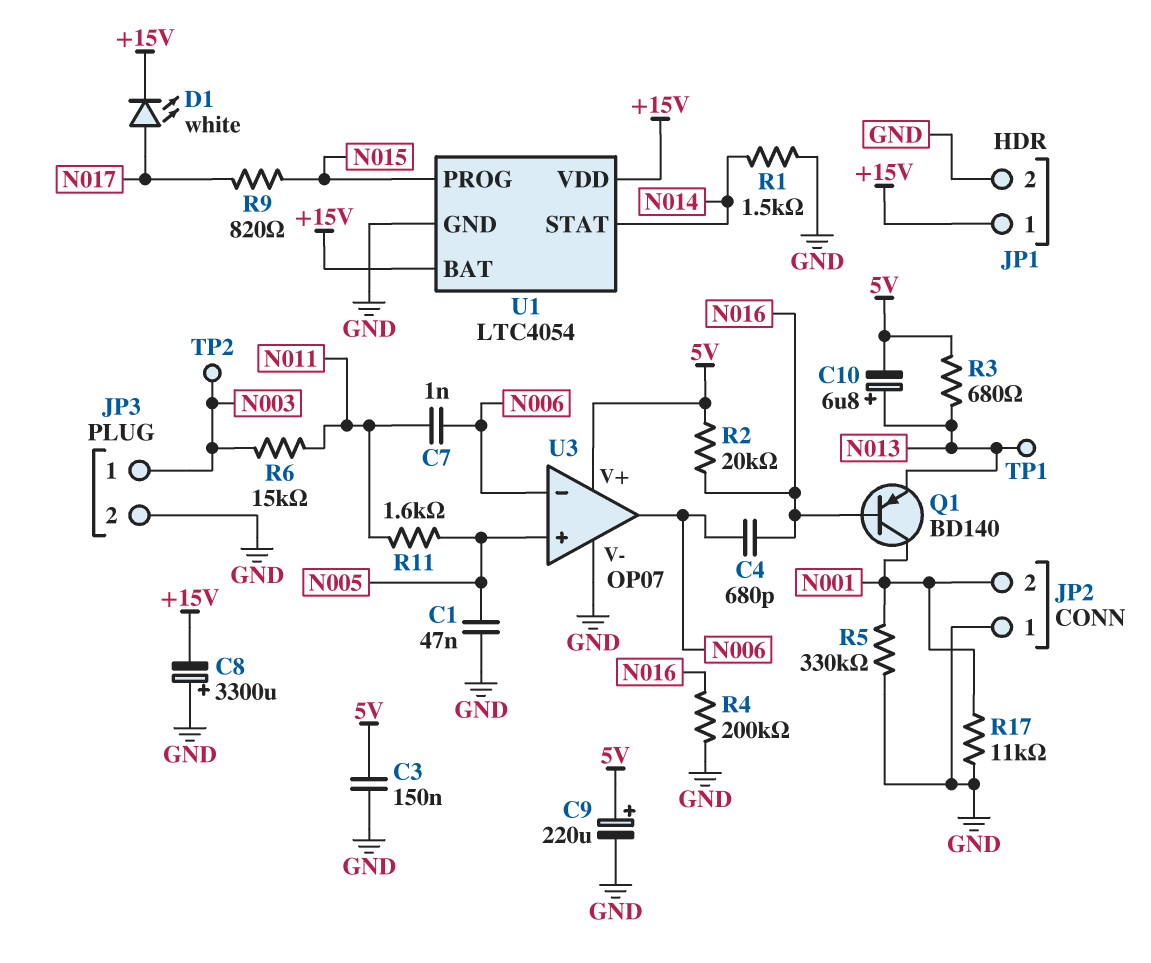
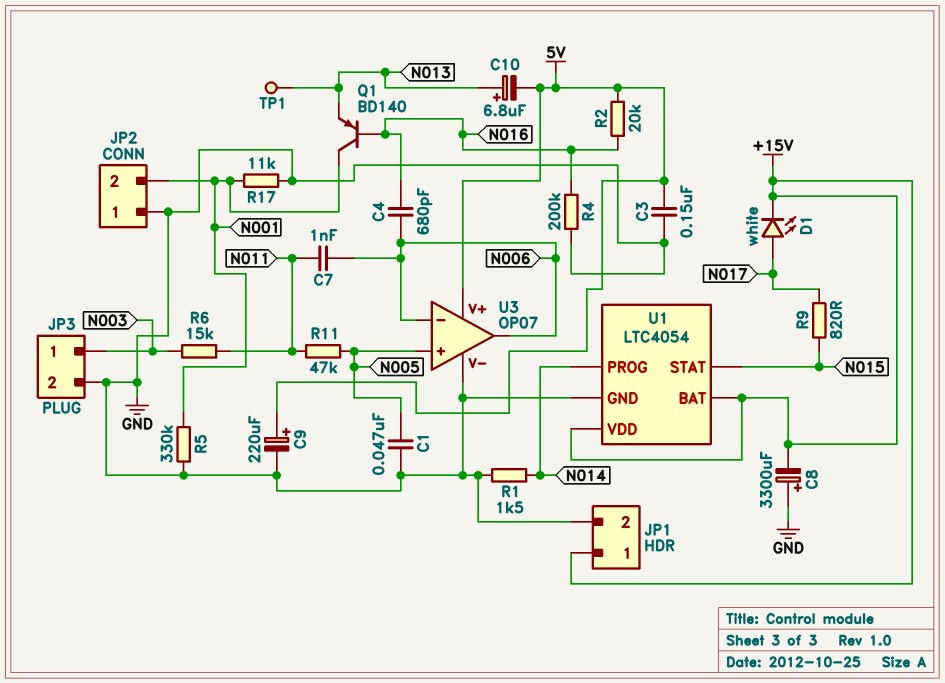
R3: 680 (5V, N013) -> none
R11: 1.6k (N005, N011) -> 47k (N005, N011)
TP2: test point (N003) -> none
U1 pin PROG: N015 -> N014
U1 pin STAT: N014 -> N015

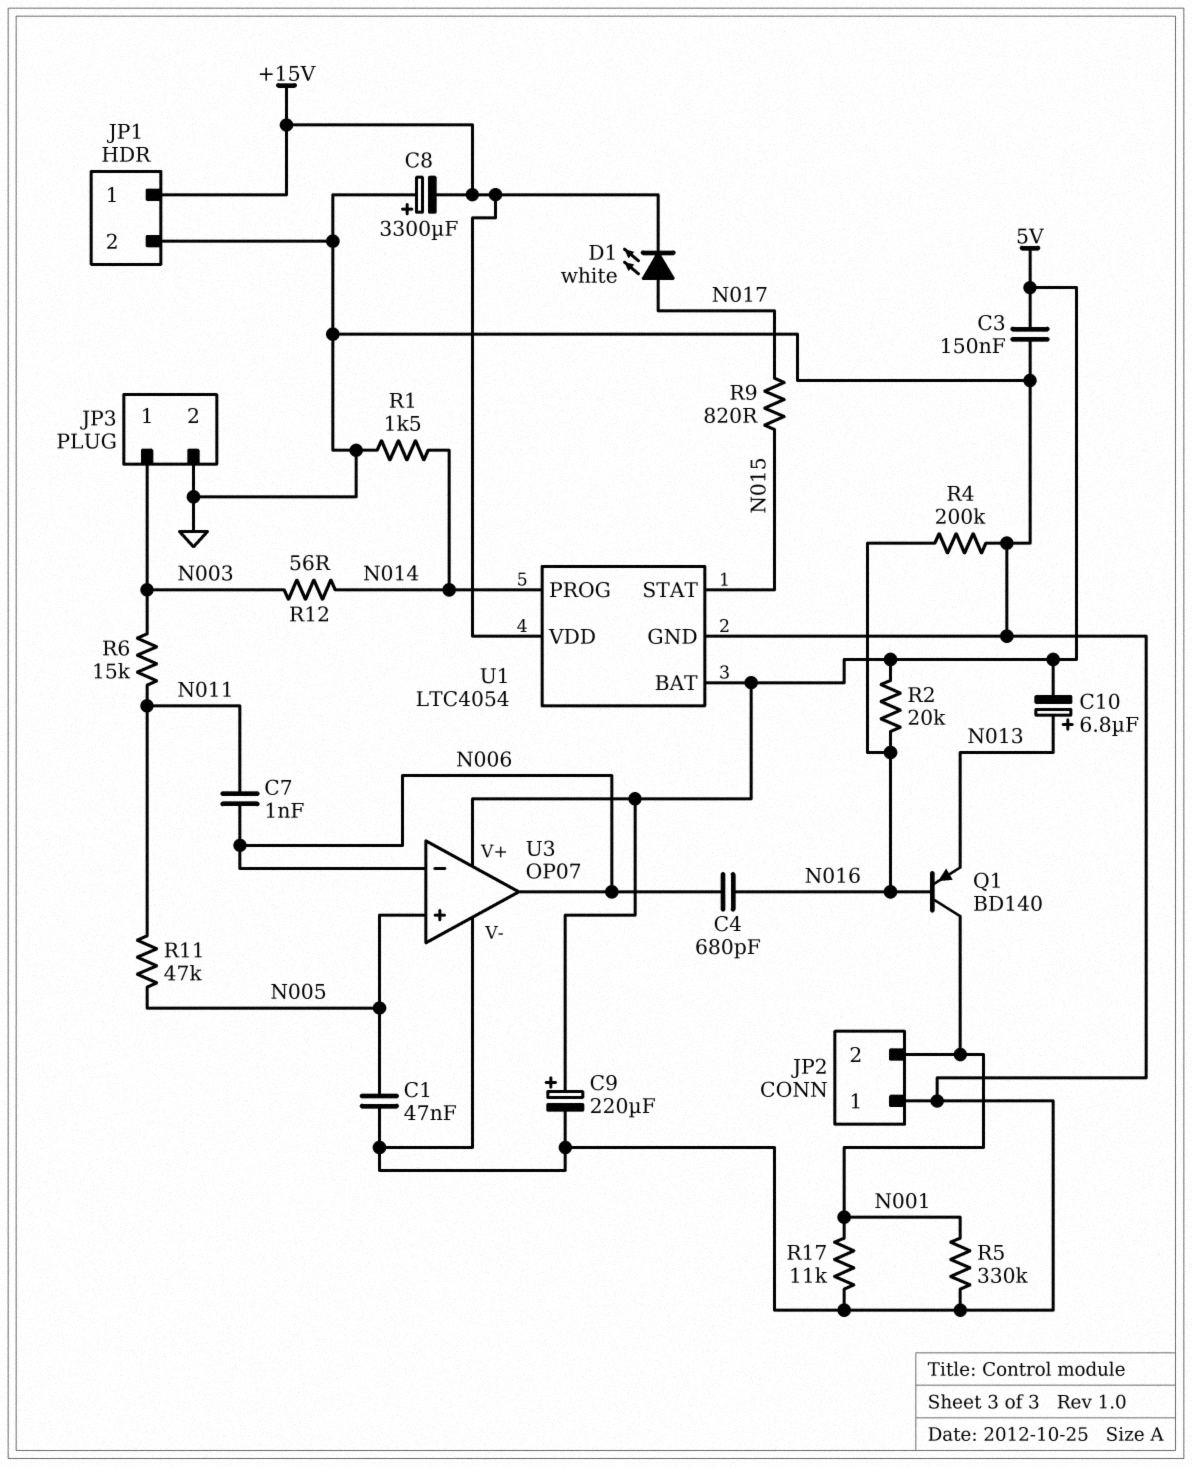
R12: none -> 56 (N003, N014)
TP1: test point (N013) -> none
U1 pin BAT: +15V -> 5V

